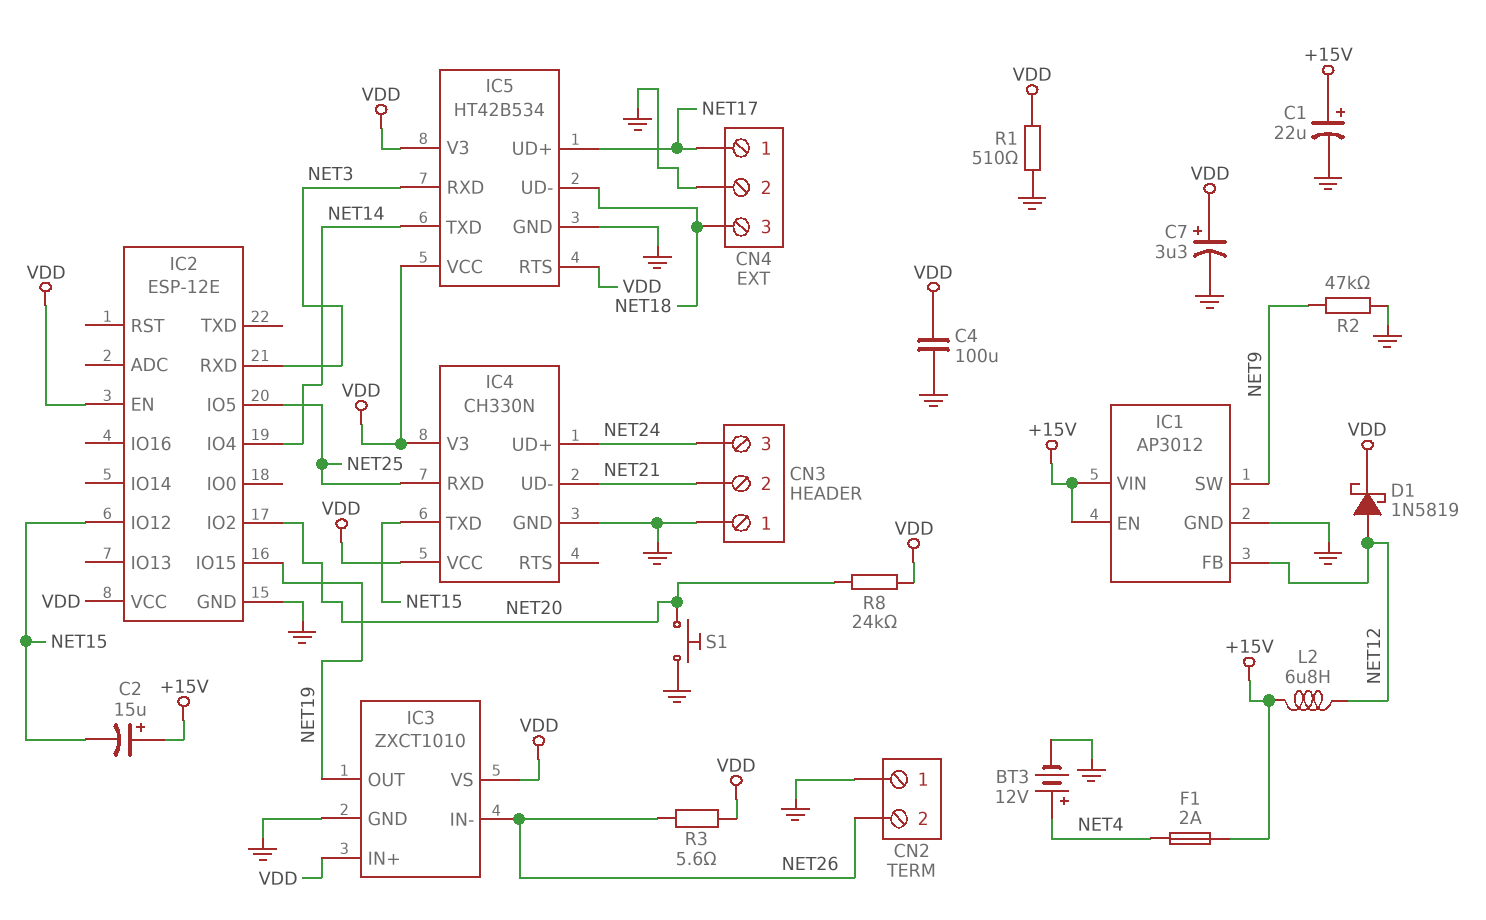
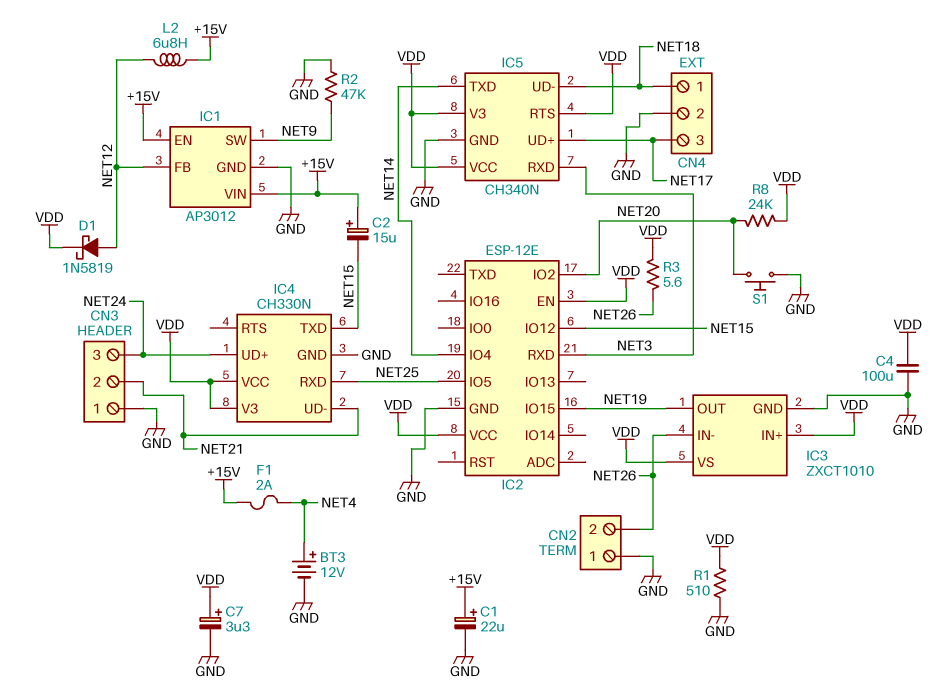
CN4 pin 1: NET17 -> NET18
CN4 pin 3: NET18 -> NET17
IC5: HT42B534 -> CH340N

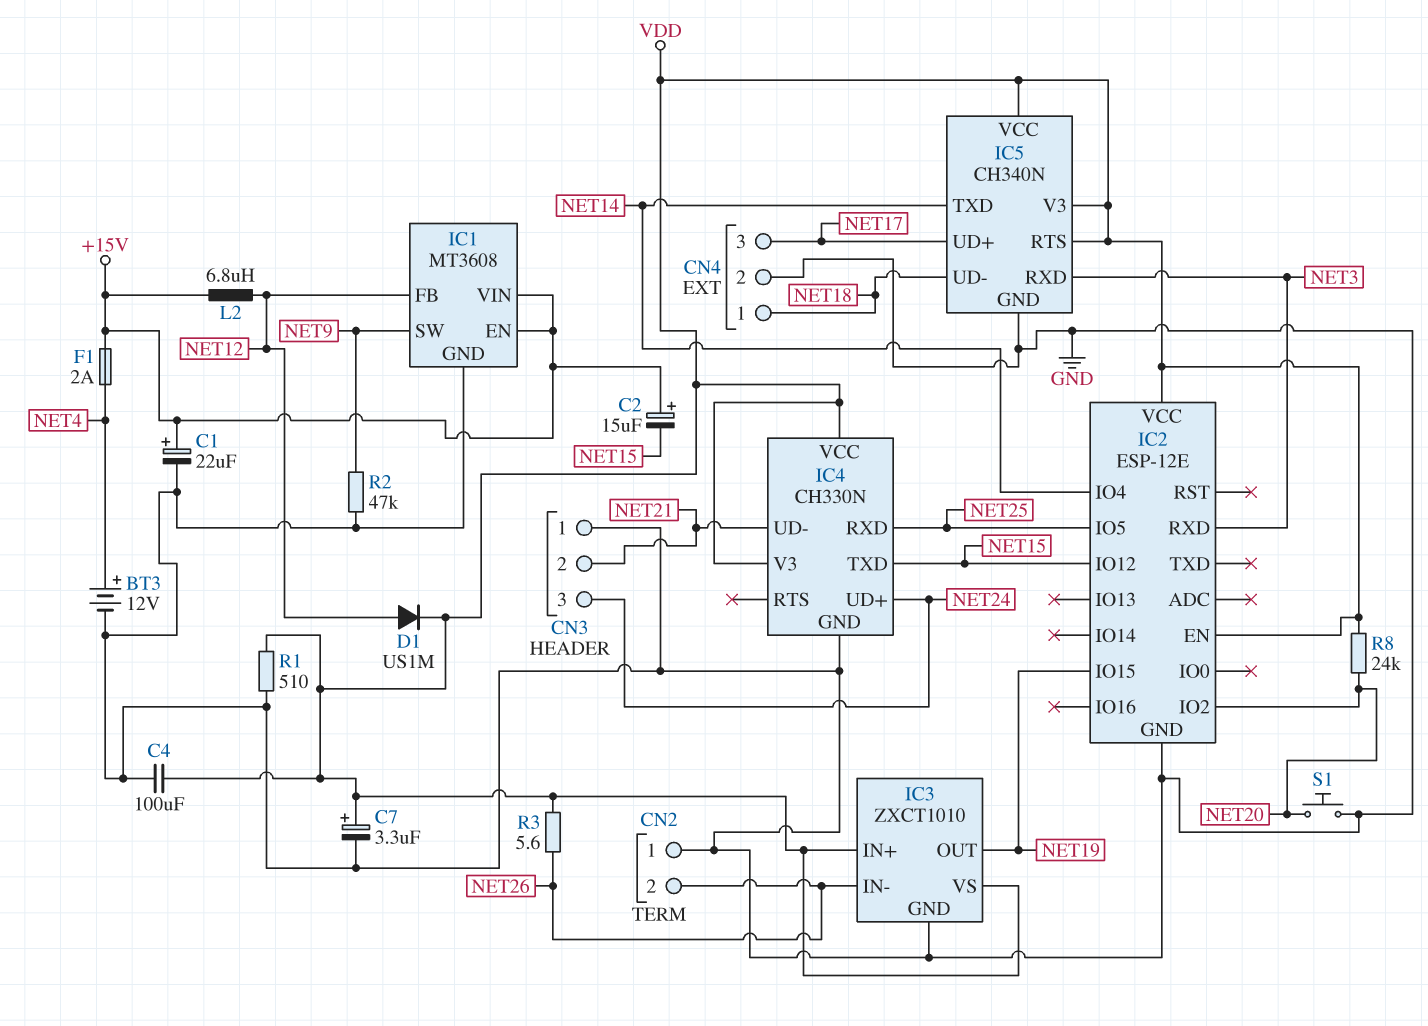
D1: schottky 1N5819 (A NET12, K VDD) -> diode US1M (A NET12, K VDD)
IC1: AP3012 -> MT3608

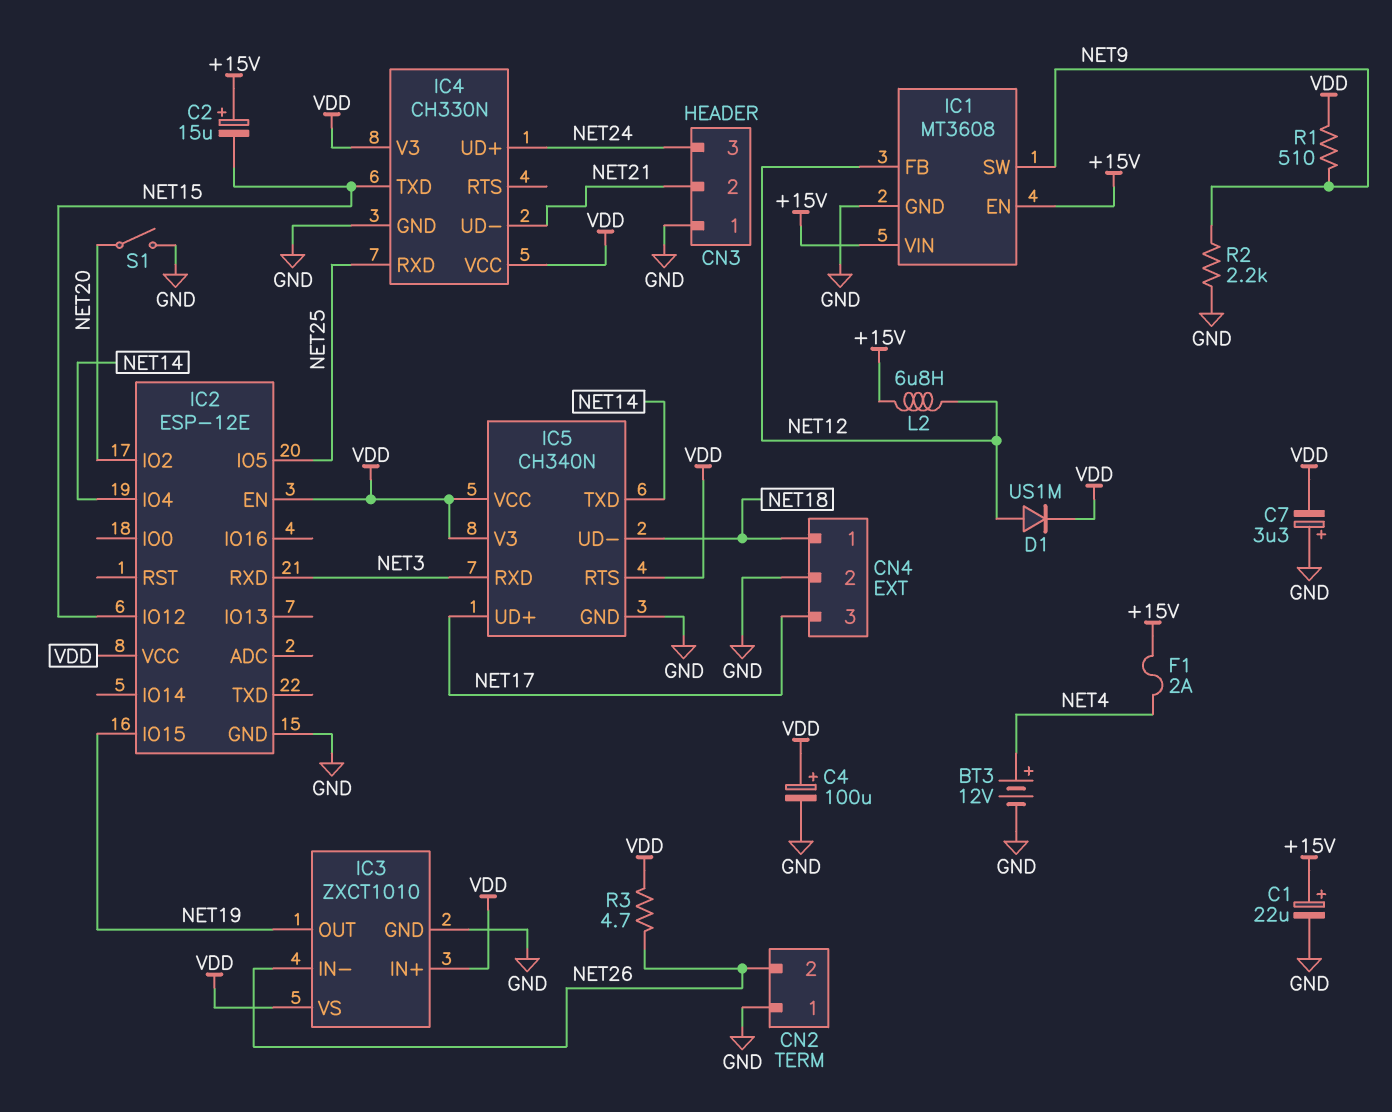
C4: 100uF (GND, VDD) -> 100uF (plus VDD, minus GND)
C7: 3.3uF (plus VDD, minus GND) -> 3.3uF (plus GND, minus VDD)
R1: 510 (GND, VDD) -> 510 (NET9, VDD)
R2: 47k (GND, NET9) -> 2.2k (GND, NET9)
R3: 5.6 (NET26, VDD) -> 4.7 (NET26, VDD)
R8: 24k (NET20, VDD) -> none
S1: button (GND, NET20) -> switch (GND, NET20)

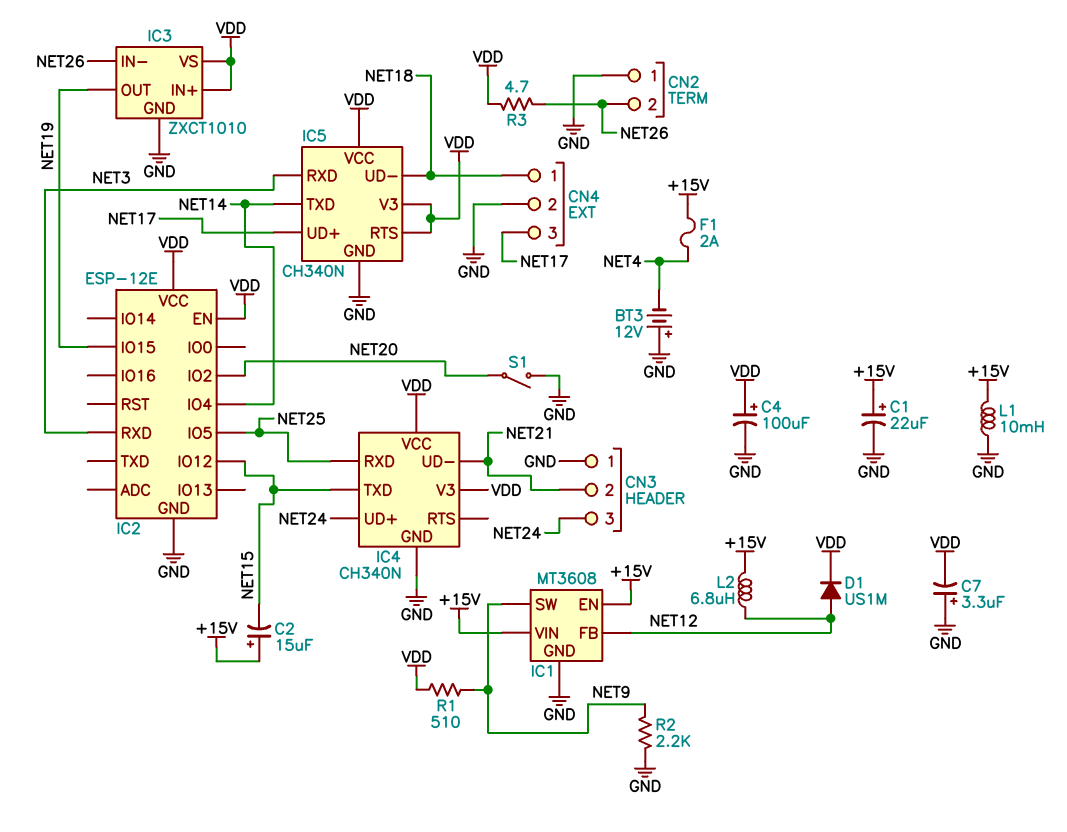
BT3: 12V (plus NET4, minus GND) -> 12V (plus GND, minus NET4)
IC4: CH330N -> CH340N
L1: none -> 10mH (+15V, GND)

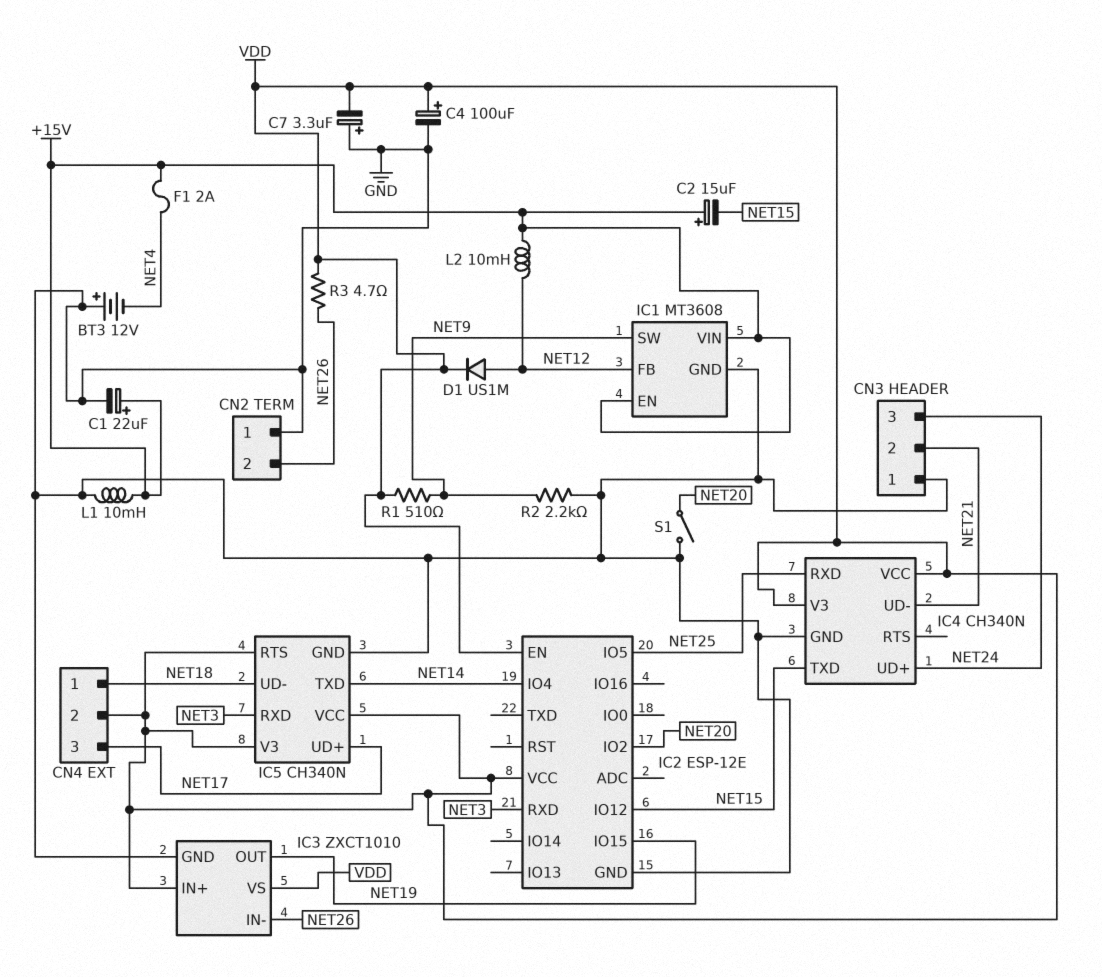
CN4 pin 2: GND -> VDD
L2: 6.8uH (+15V, NET12) -> 10mH (+15V, NET12)

